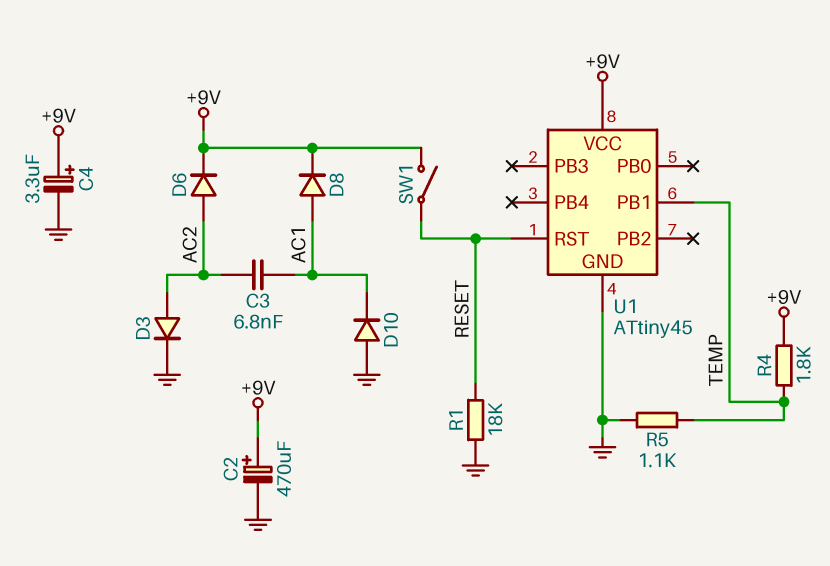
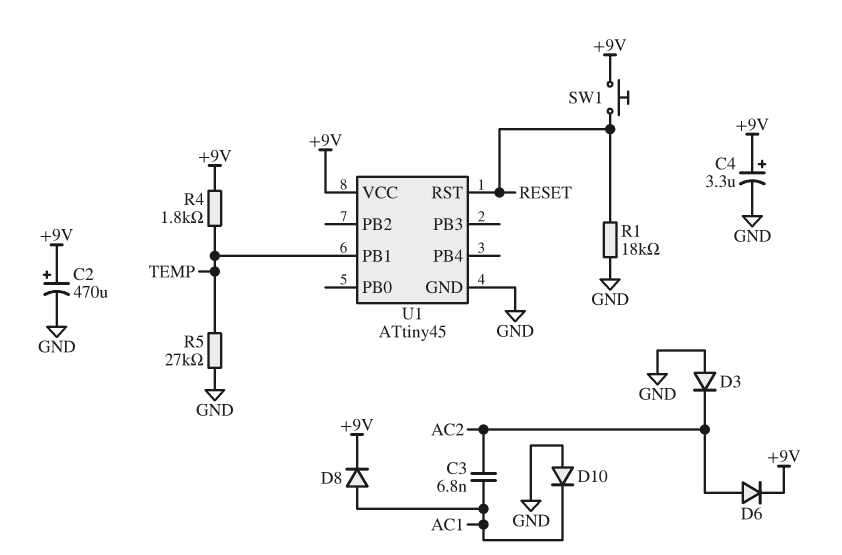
D3: diode (A AC2, K GND) -> diode (A GND, K AC2)
R5: 1.1k (GND, TEMP) -> 27k (GND, TEMP)
SW1: switch (+9V, RESET) -> button (+9V, RESET)

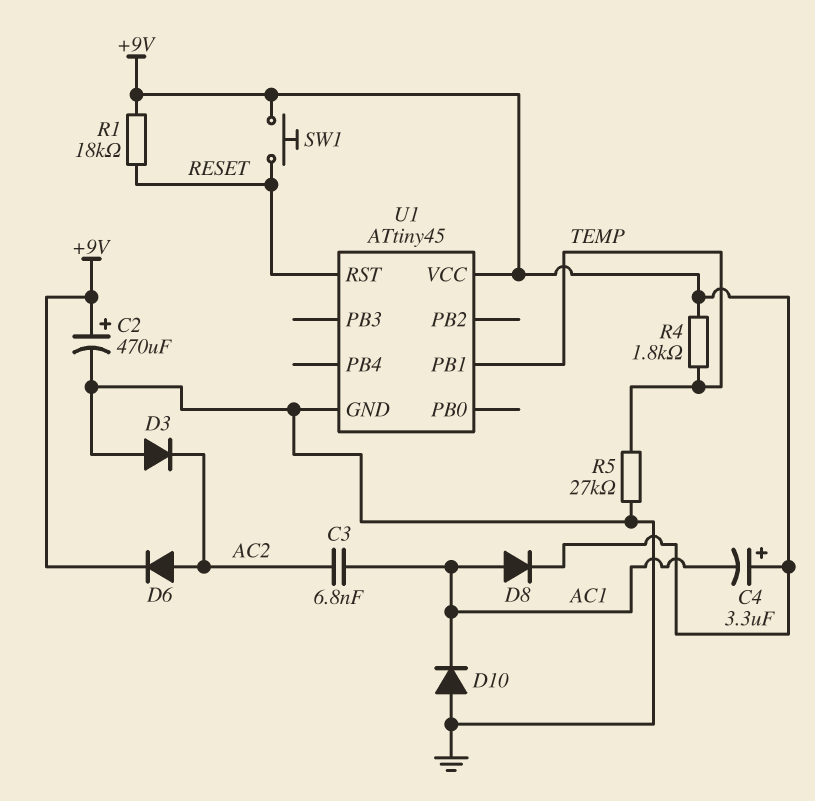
C4: 3.3uF (plus +9V, minus GND) -> 3.3uF (plus +9V, minus AC1)
R1: 18k (GND, RESET) -> 18k (+9V, RESET)

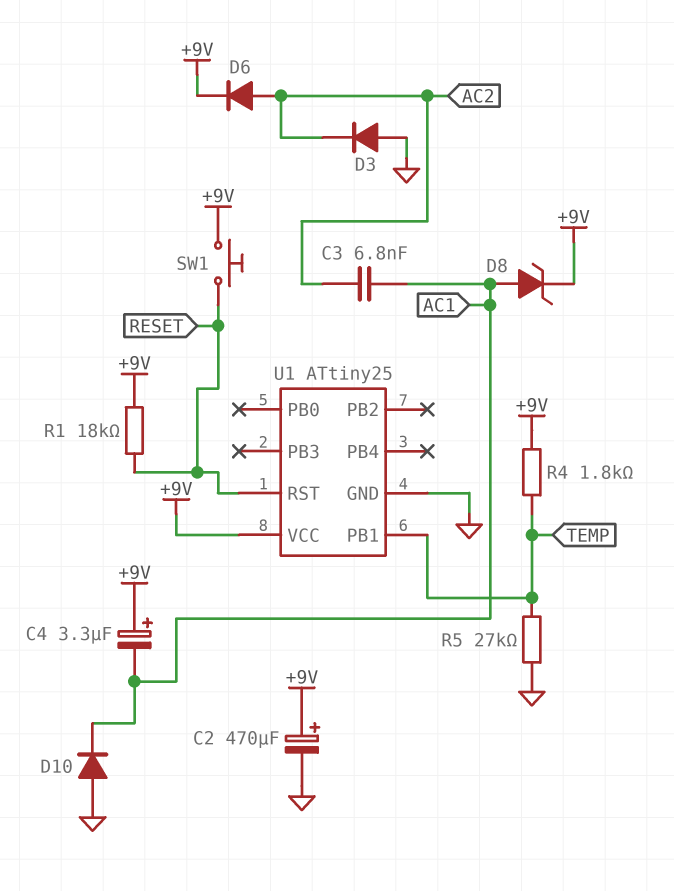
D8: diode (A AC1, K +9V) -> zener (A AC1, K +9V)
U1: ATtiny45 -> ATtiny25

